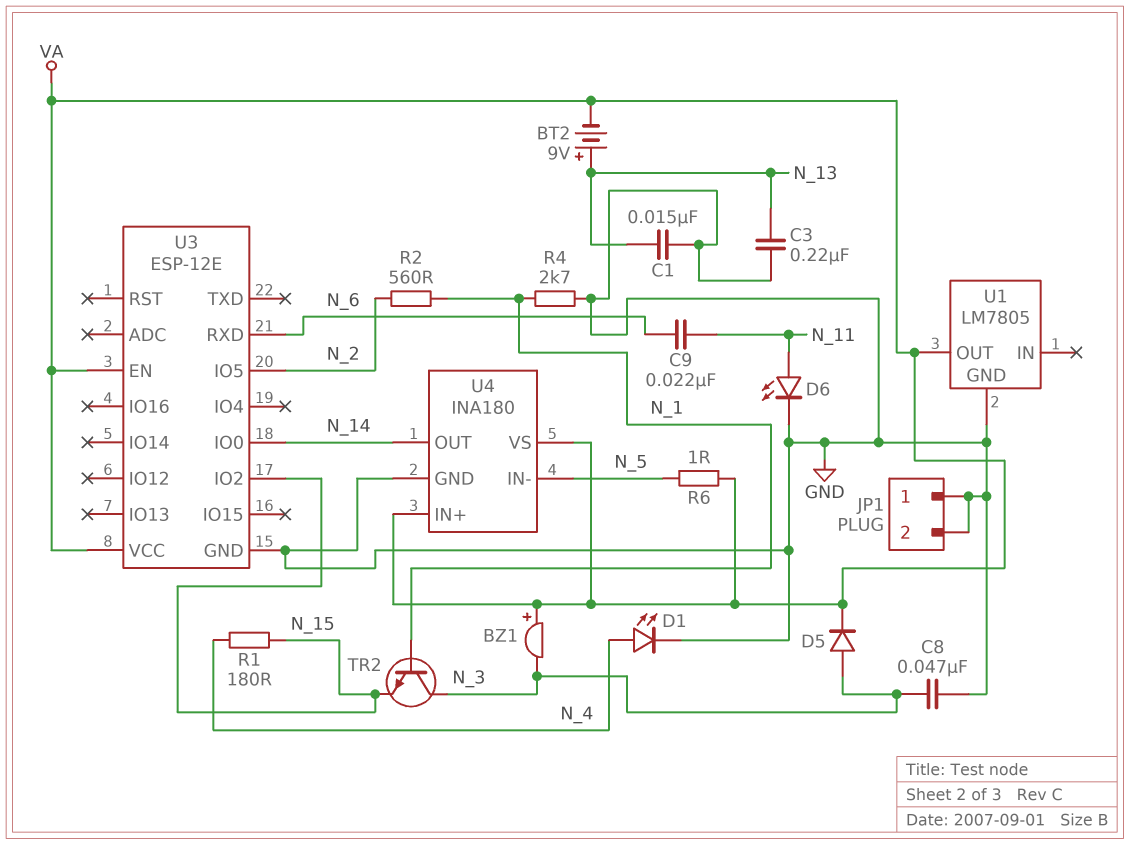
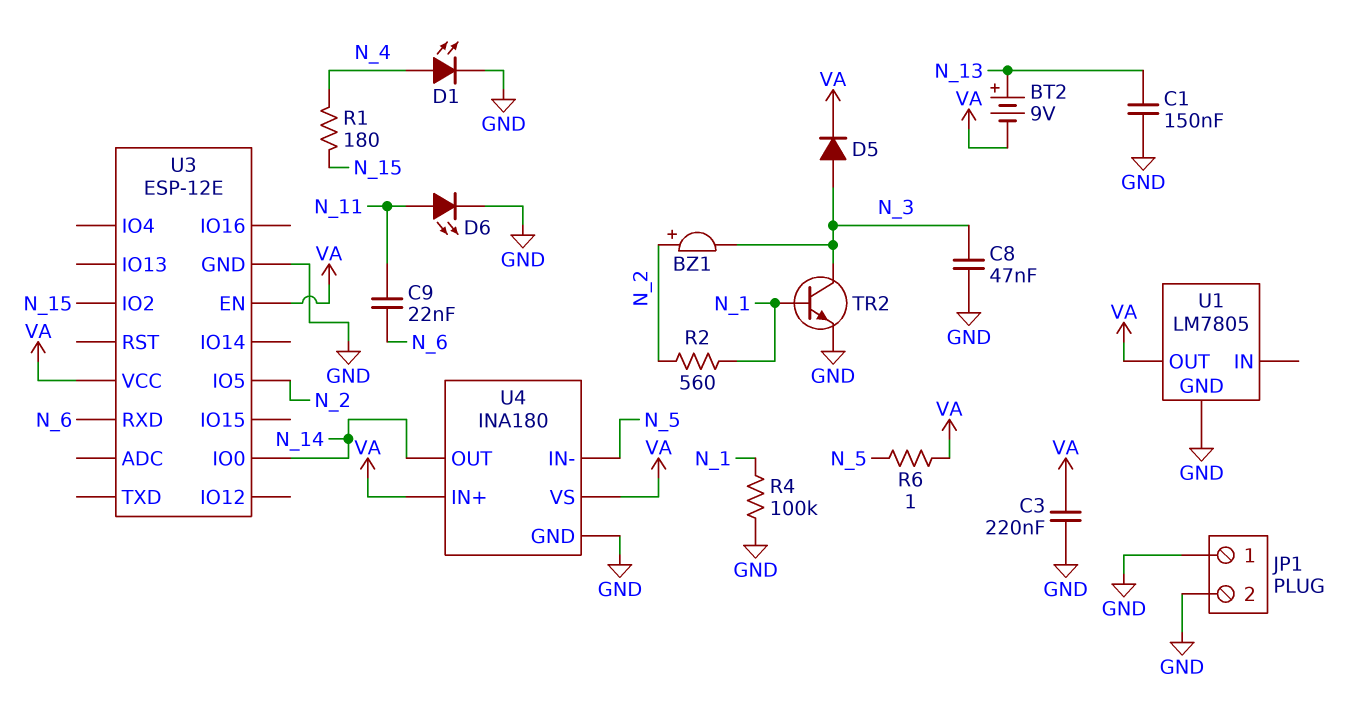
BZ1: buzzer (plus VA, minus N_3) -> buzzer (plus N_2, minus N_3)
C1: 15nF (GND, N_13) -> 150nF (GND, N_13)
C3: 220nF (GND, N_13) -> 220nF (GND, VA)
R4: 2.7k (GND, N_1) -> 100k (GND, N_1)
TR2: NPN (B N_1, C N_3, E N_15) -> NPN (B N_1, C N_3, E GND)

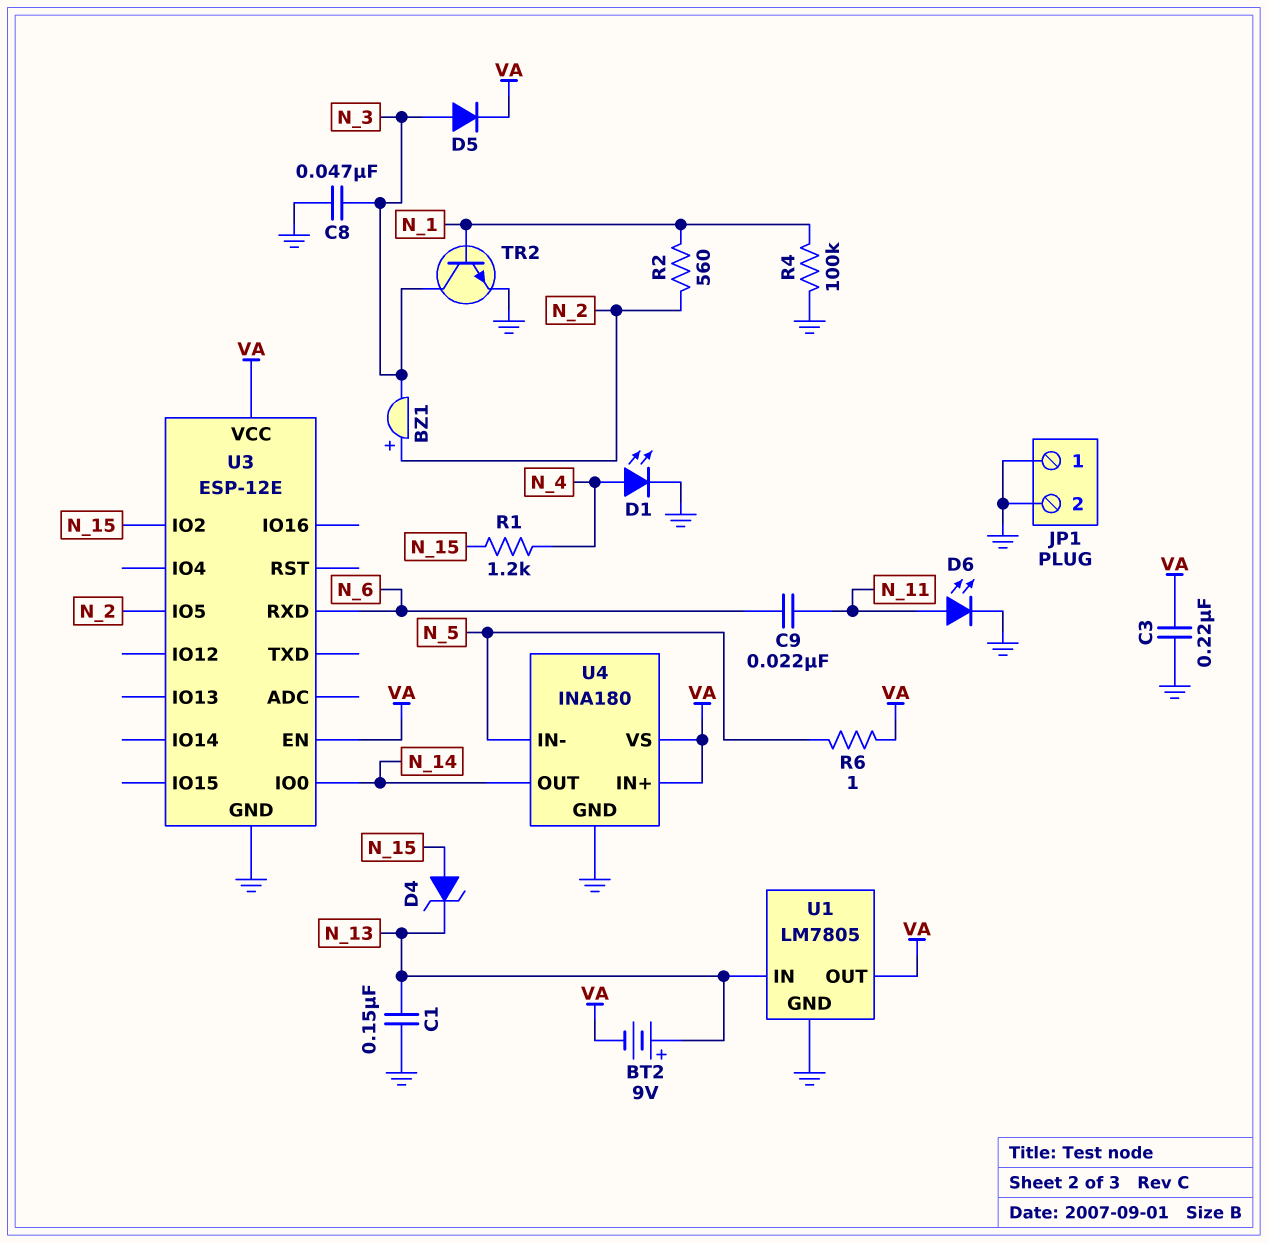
D4: none -> zener (A N_15, K N_13)
R1: 180 (N_4, N_15) -> 1.2k (N_4, N_15)
U1 pin IN: none -> N_13

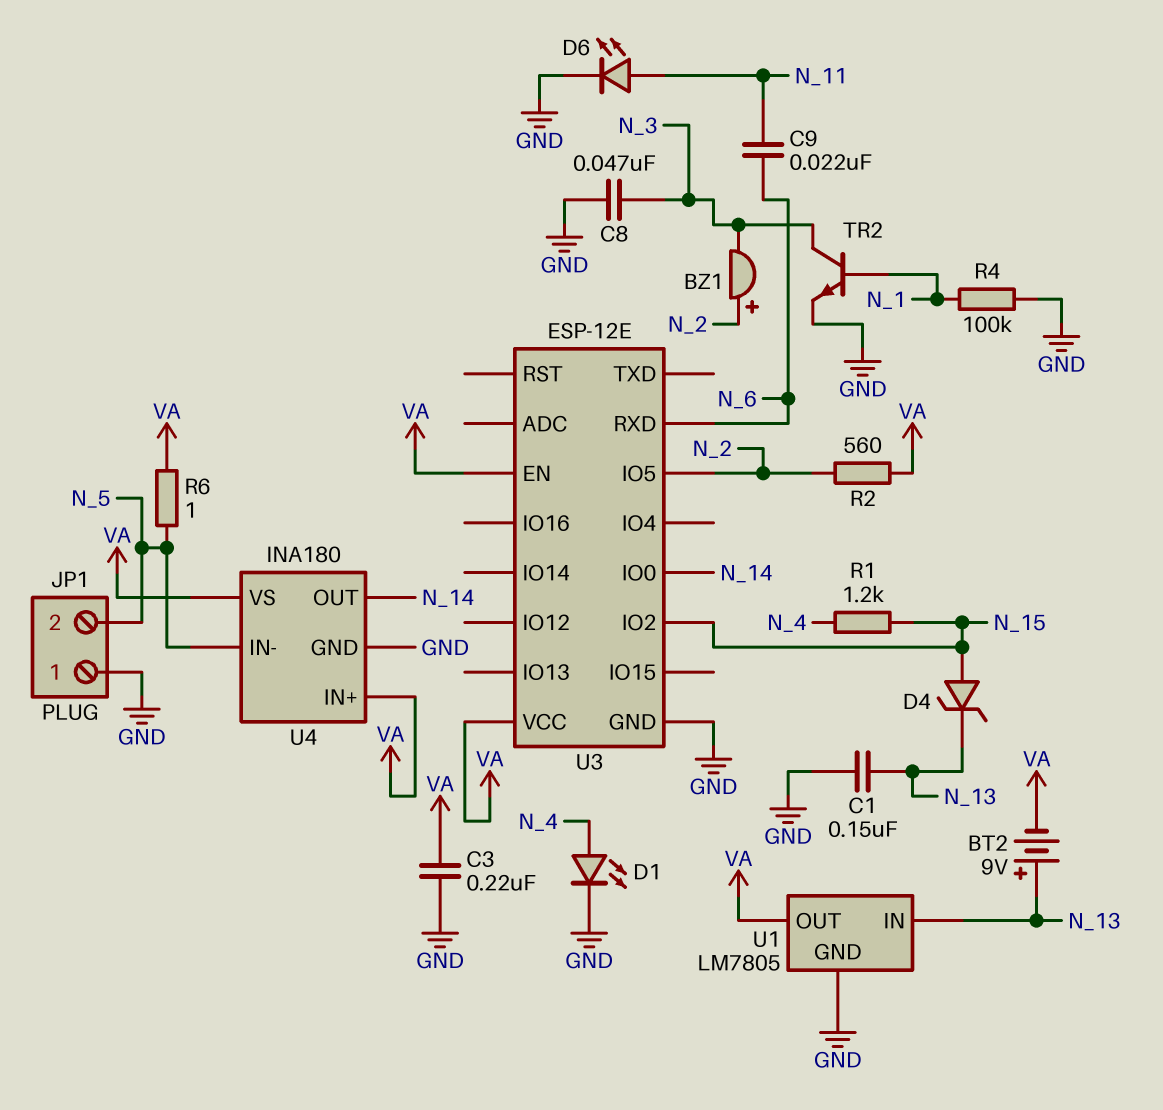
D5: diode (A N_3, K VA) -> none
JP1 pin 2: GND -> N_5
R2: 560 (N_1, N_2) -> 560 (N_2, VA)

